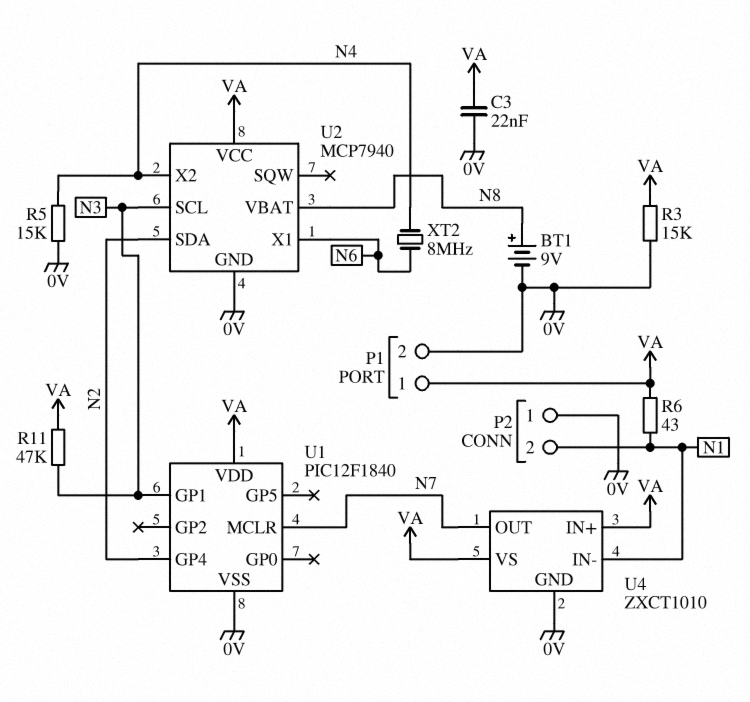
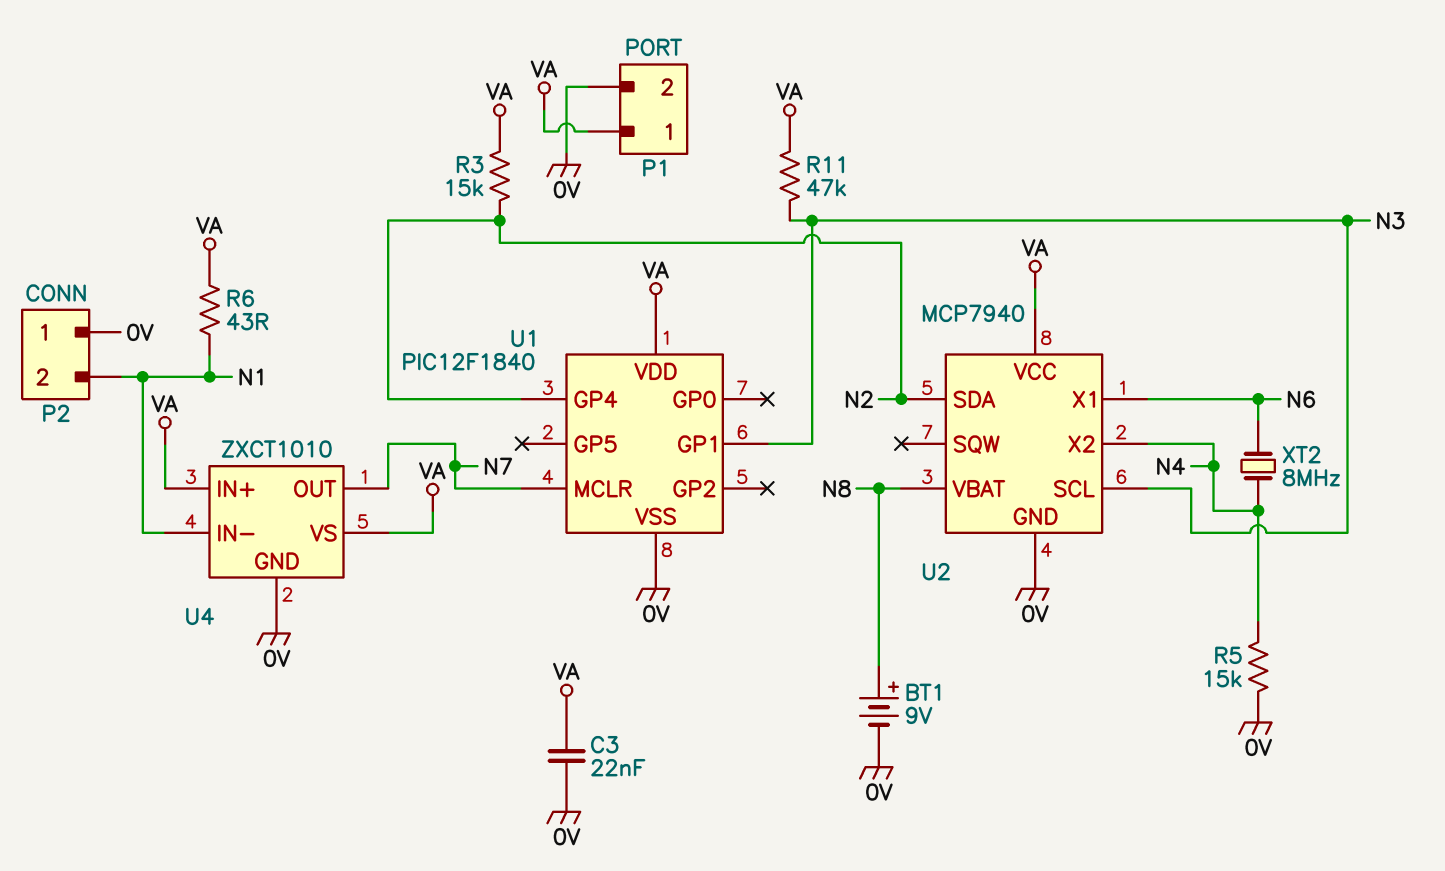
R3: 15k (0V, VA) -> 15k (N2, VA)

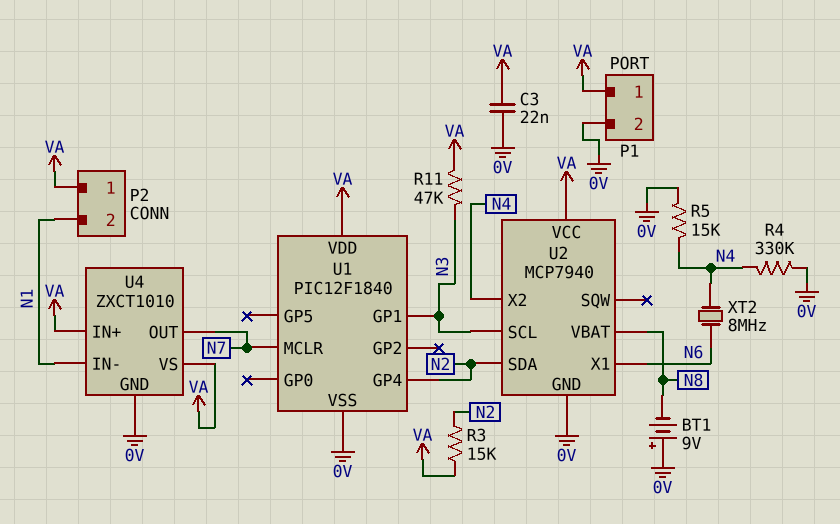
BT1: 9V (plus N8, minus 0V) -> 9V (plus 0V, minus N8)
P2 pin 1: 0V -> VA
R4: none -> 330k (0V, N4)
R6: 43 (N1, VA) -> none

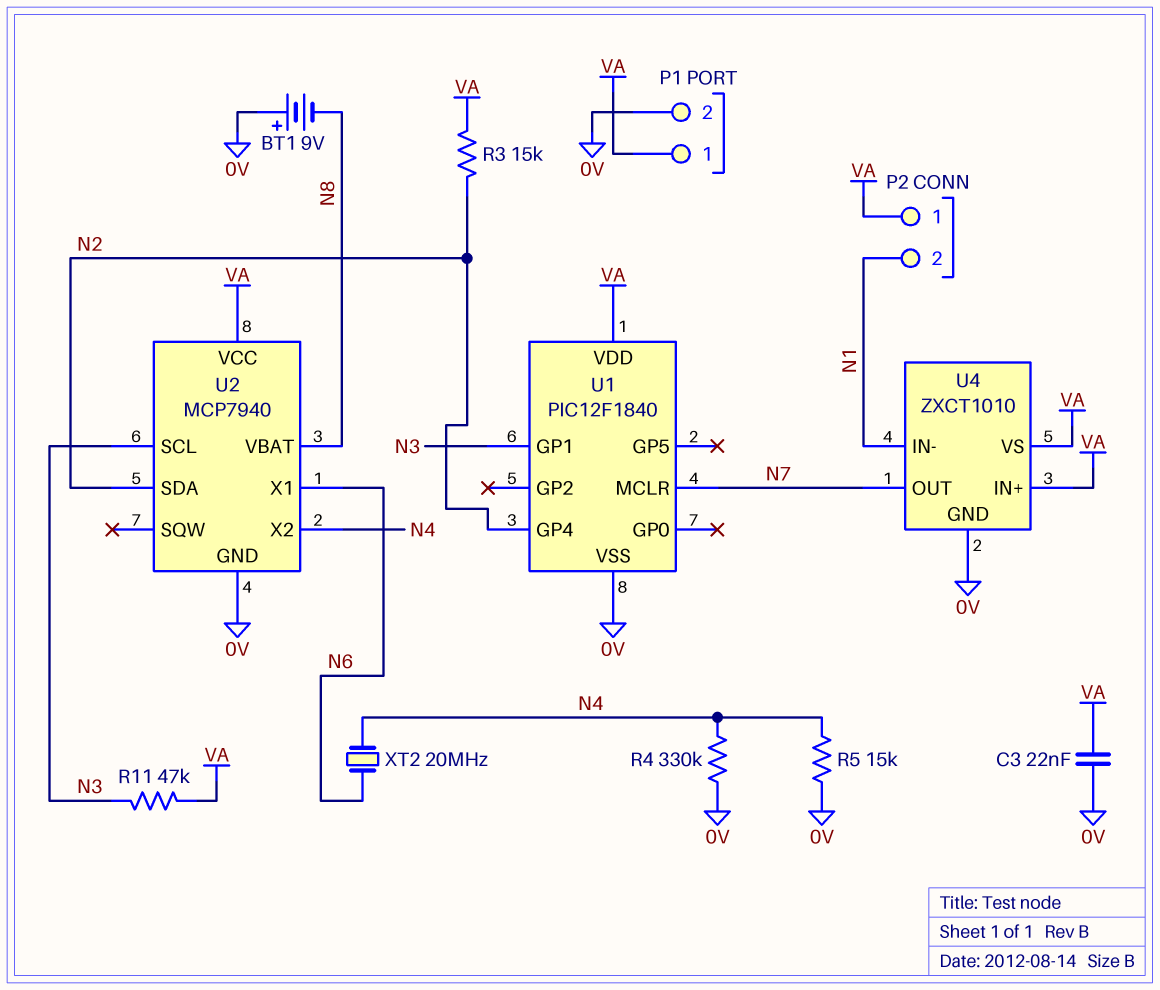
XT2: 8MHz (N4, N6) -> 20MHz (N4, N6)

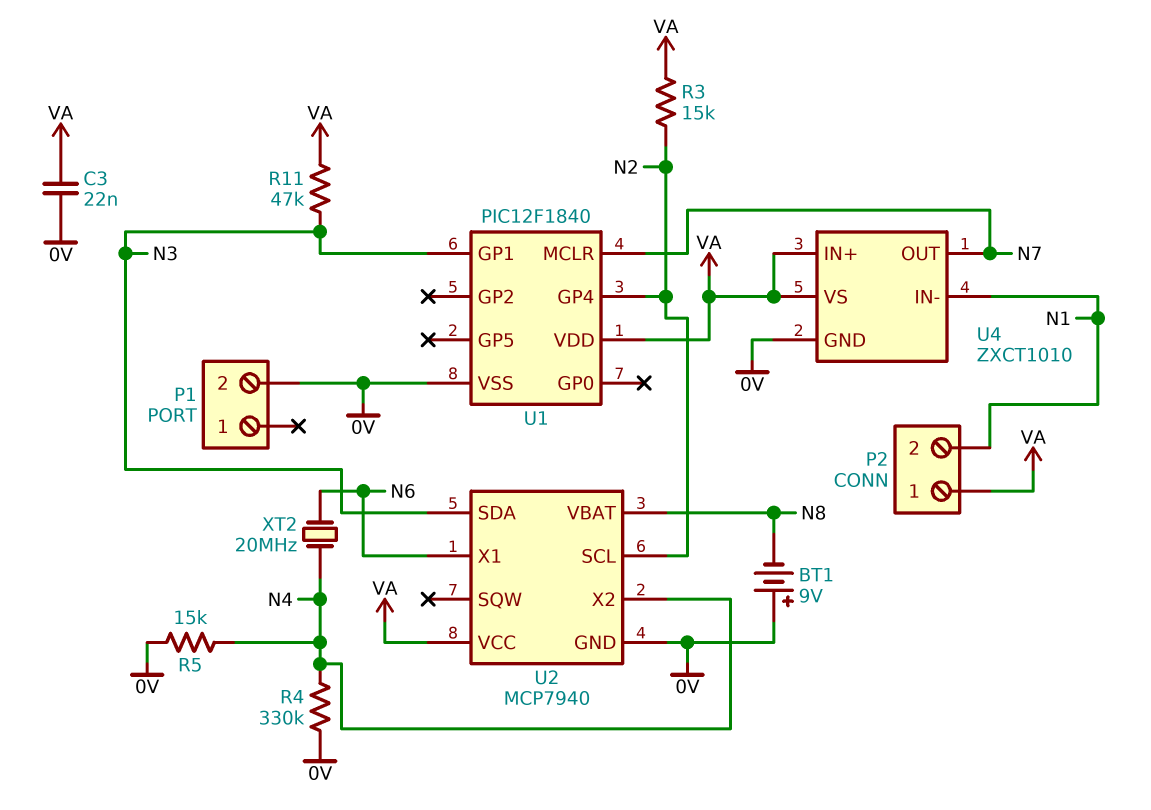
P1 pin 1: VA -> none
U2 pin SCL: N3 -> N2
U2 pin SDA: N2 -> N3

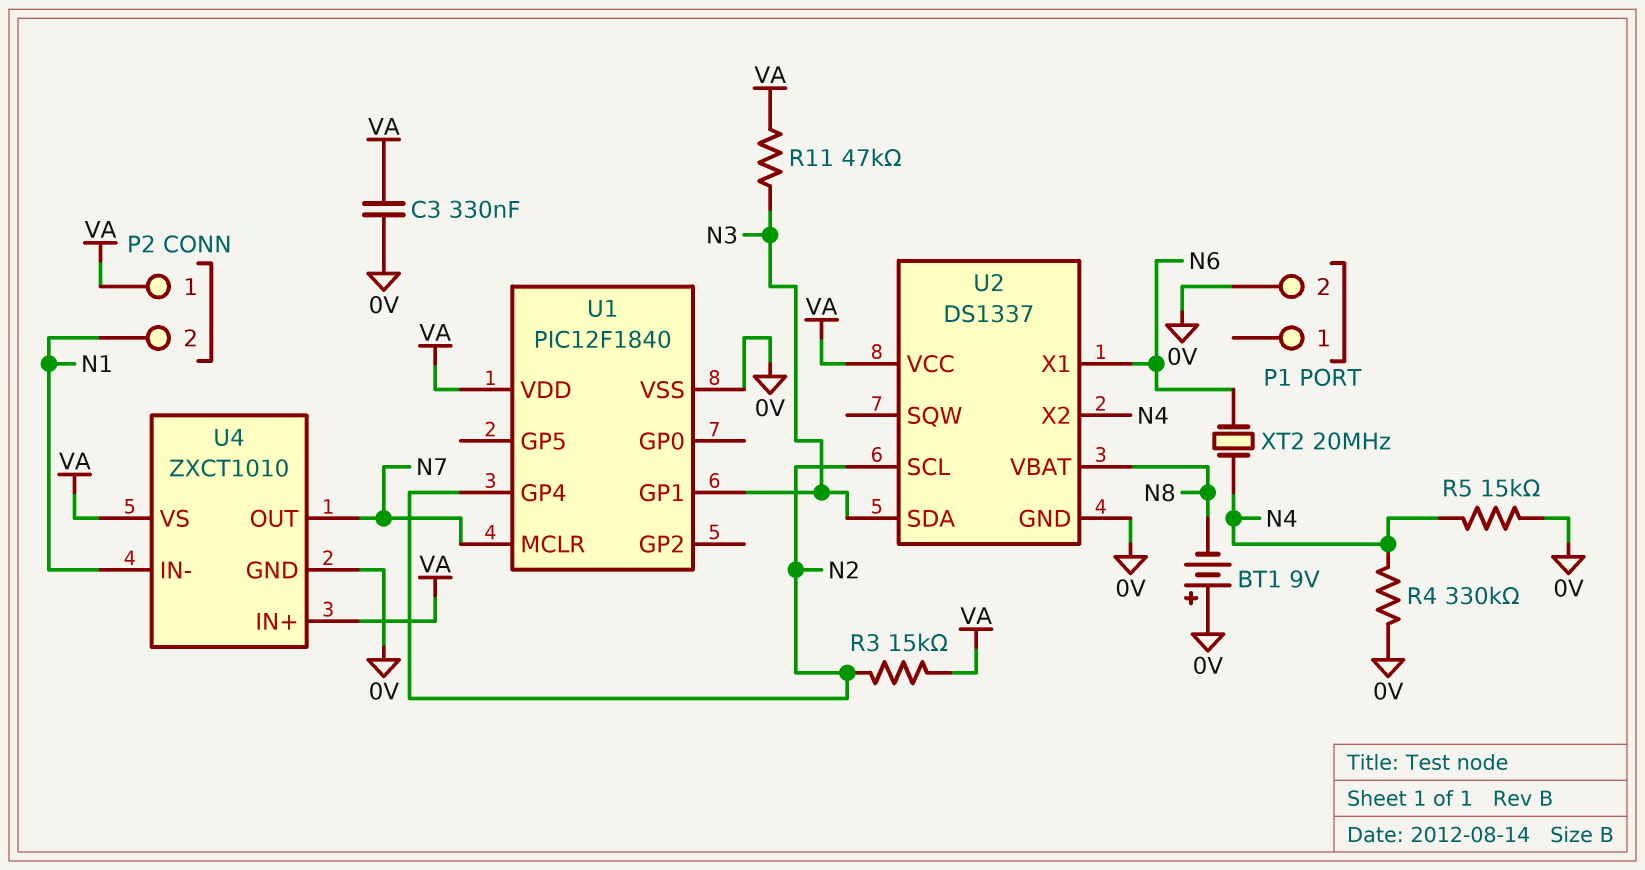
C3: 22nF (0V, VA) -> 330nF (0V, VA)
U2: MCP7940 -> DS1337

